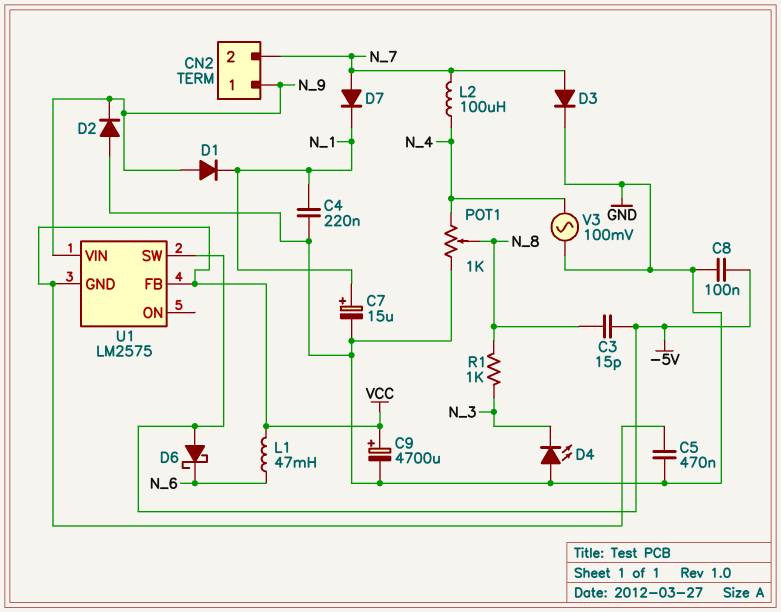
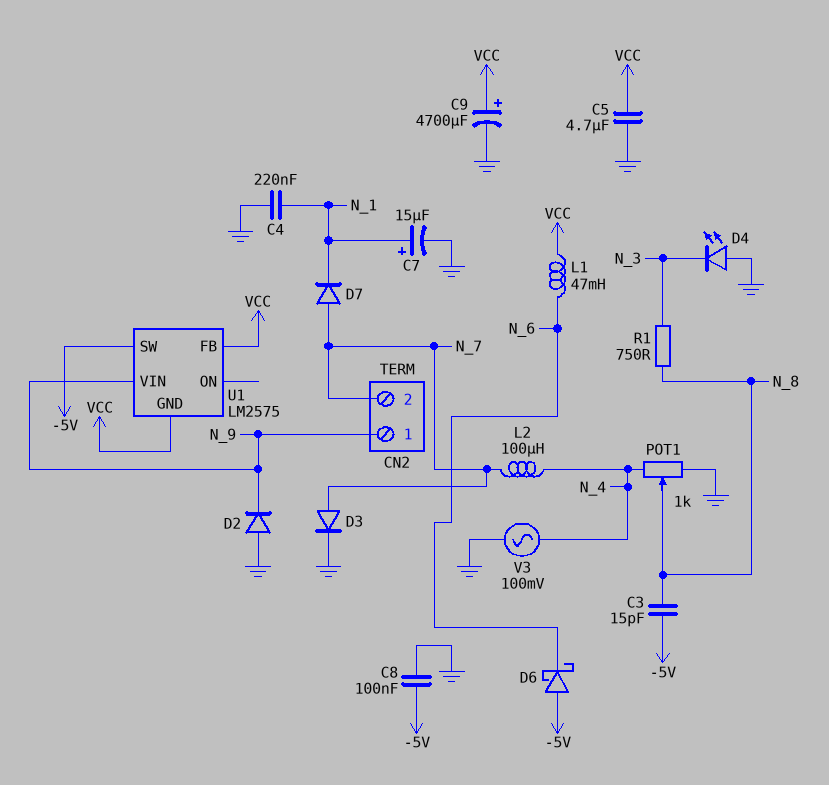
C5: 470nF (GND, VCC) -> 4.7uF (GND, VCC)
D1: diode (A N_9, K N_1) -> none
R1: 1k (N_3, N_8) -> 750 (N_3, N_8)

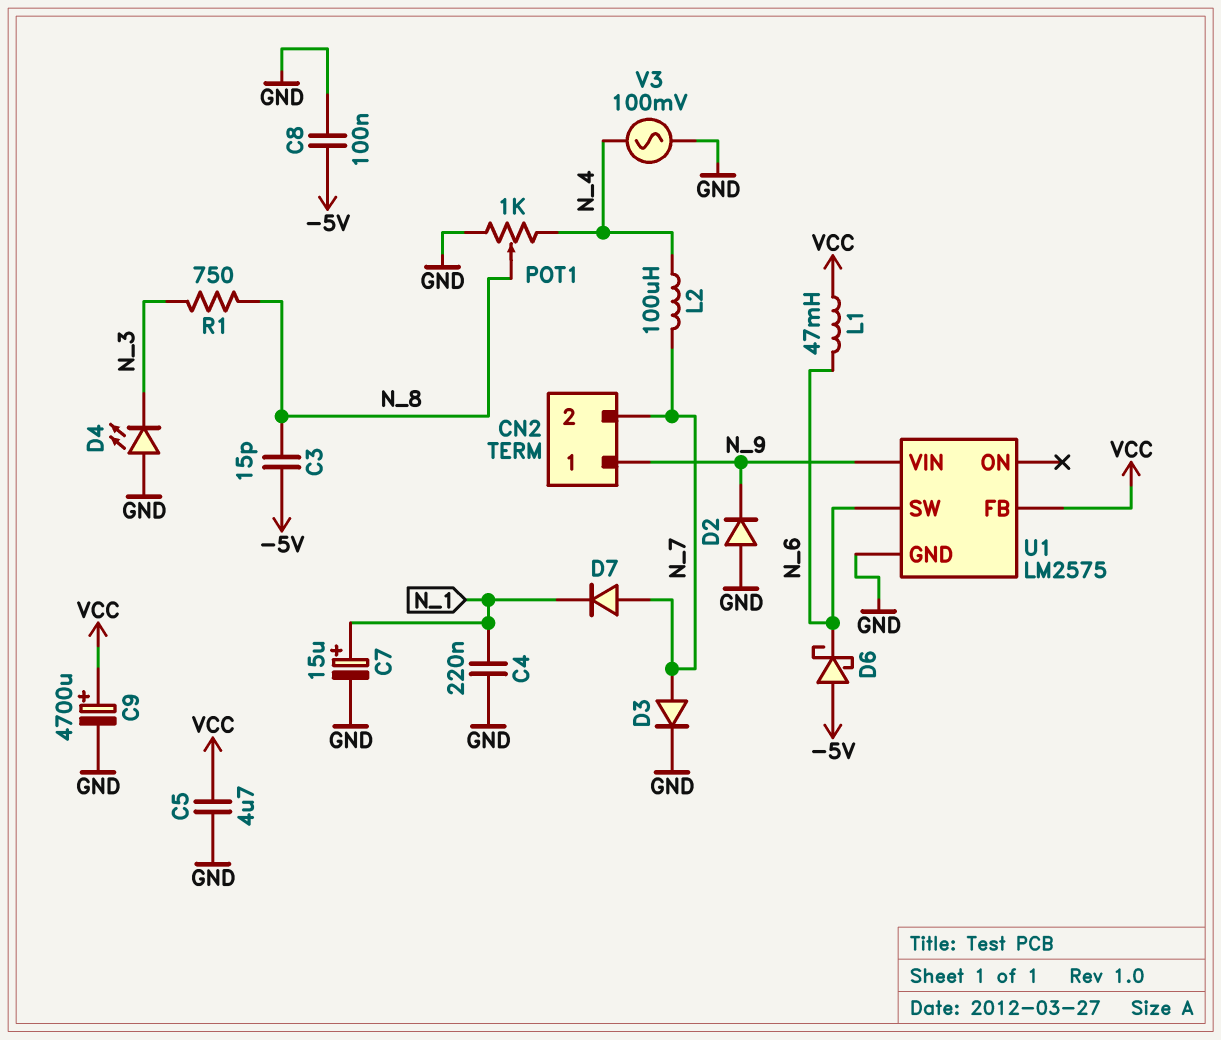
U1 pin GND: VCC -> GND
U1 pin SW: -5V -> N_6

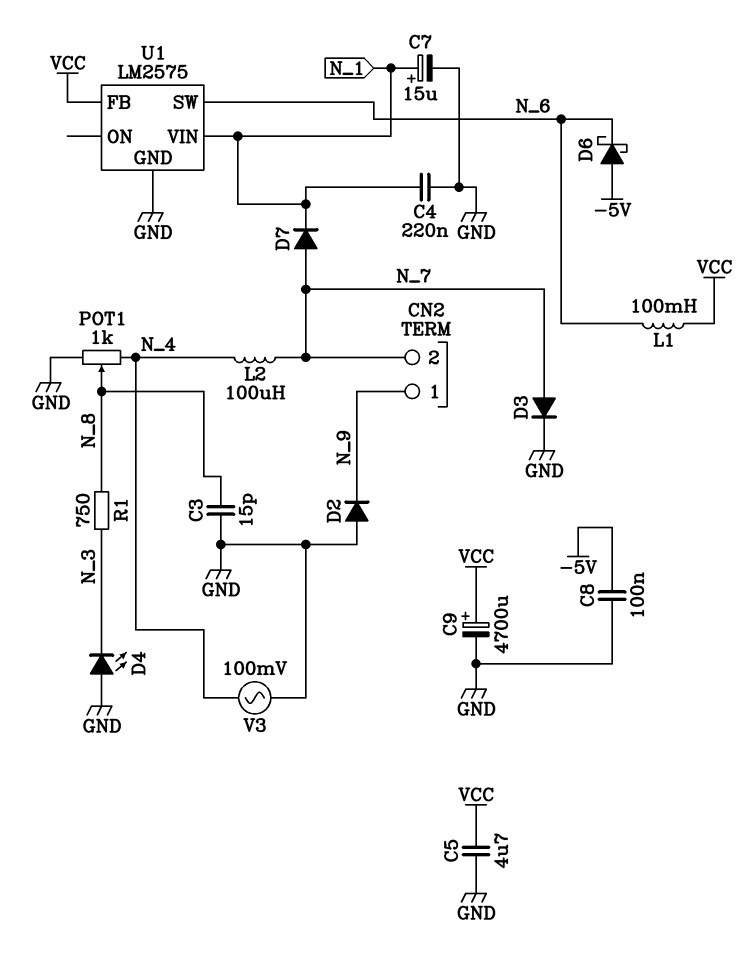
C3: 15pF (-5V, N_8) -> 15pF (GND, N_8)
L1: 47mH (N_6, VCC) -> 100mH (N_6, VCC)
U1 pin VIN: N_9 -> N_1

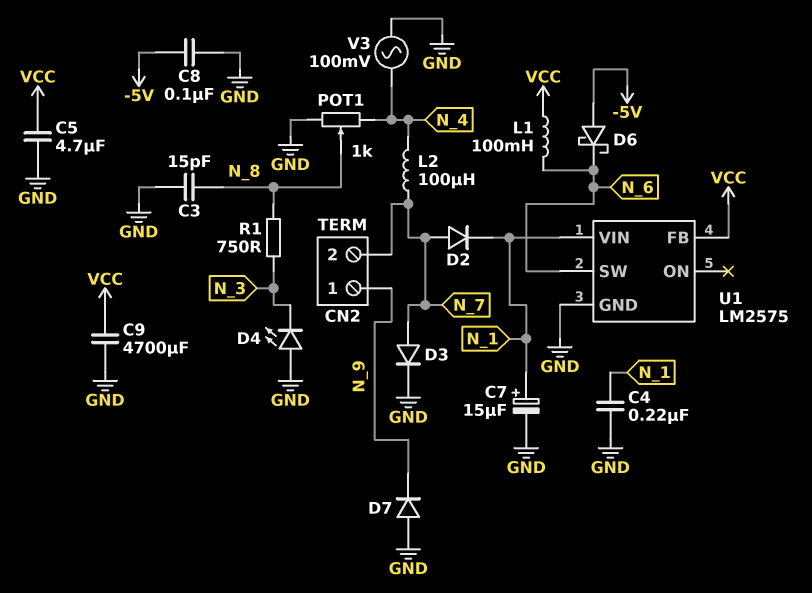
C9: 4700uF (plus VCC, minus GND) -> 4700uF (GND, VCC)
D2: diode (A GND, K N_9) -> diode (A N_7, K N_1)
D7: diode (A N_7, K N_1) -> diode (A GND, K N_9)

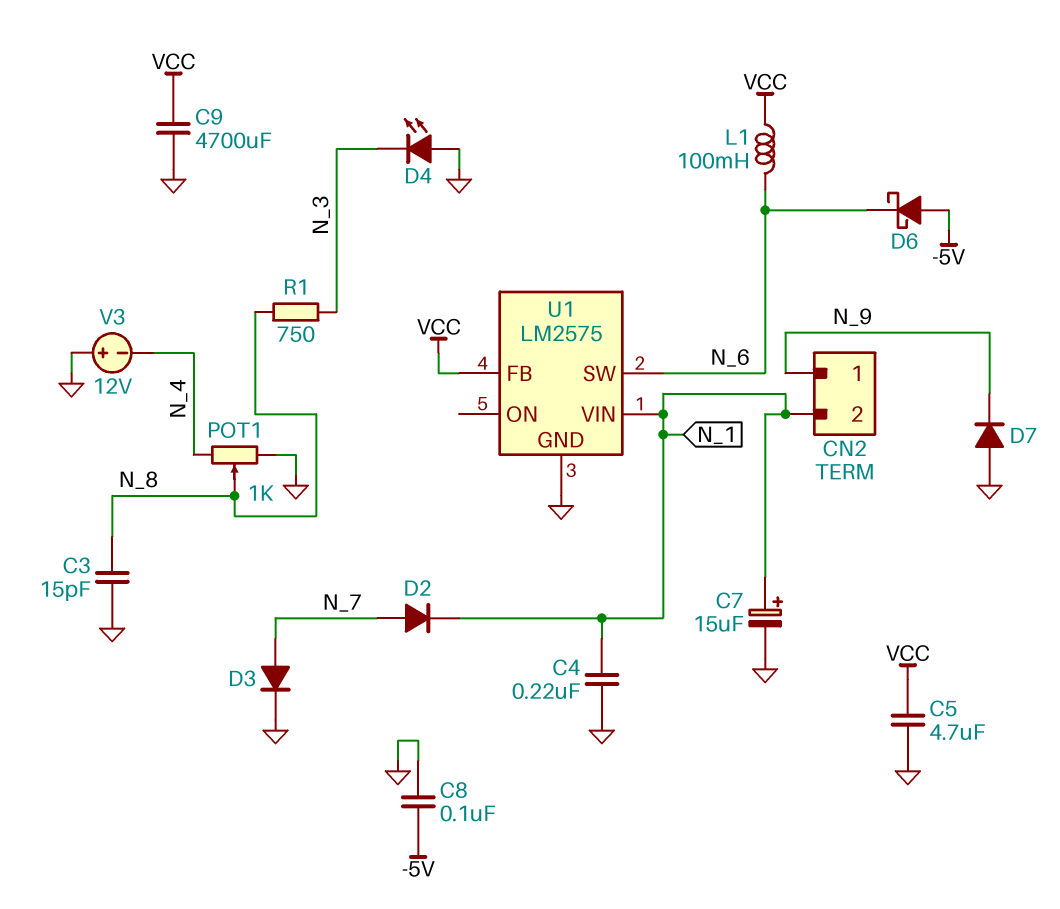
CN2 pin 2: N_7 -> N_1
L2: 100uH (N_4, N_7) -> none
V3: AC 100mV (GND, N_4) -> 12V (plus GND, minus N_4)

